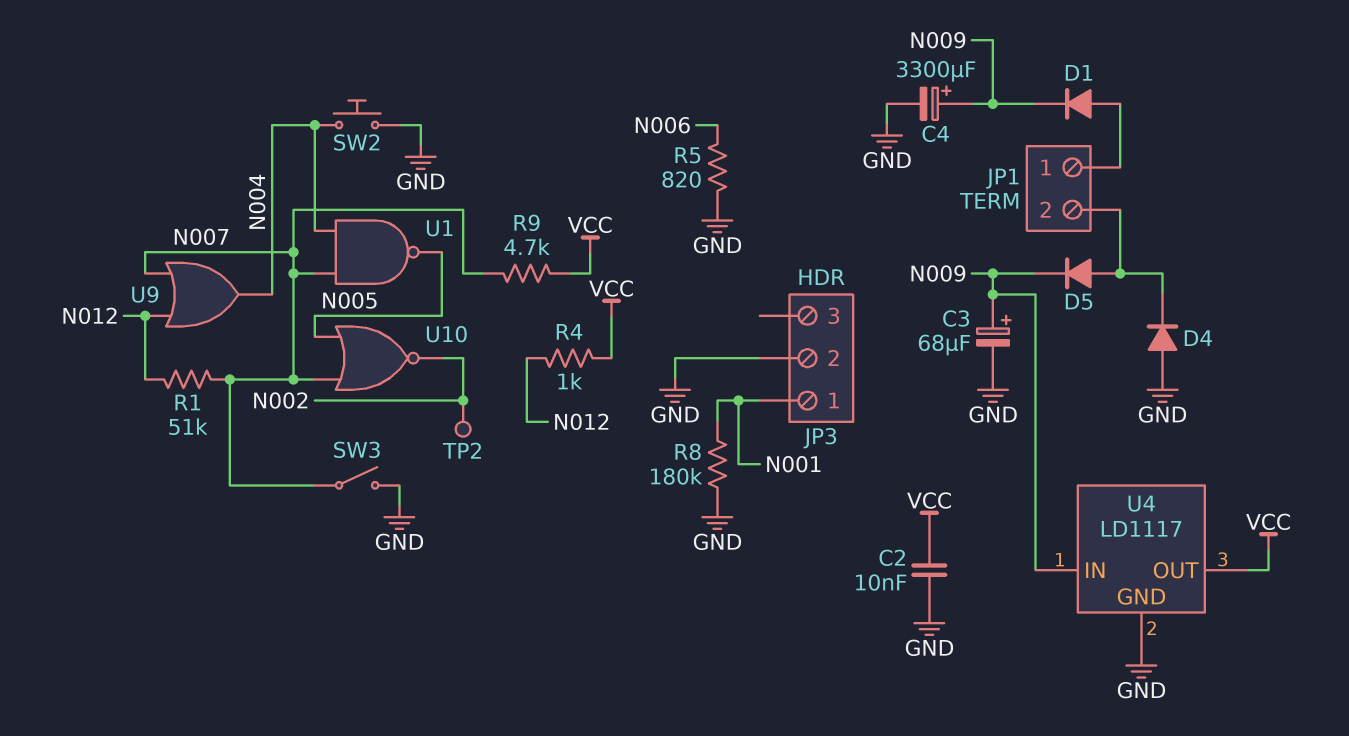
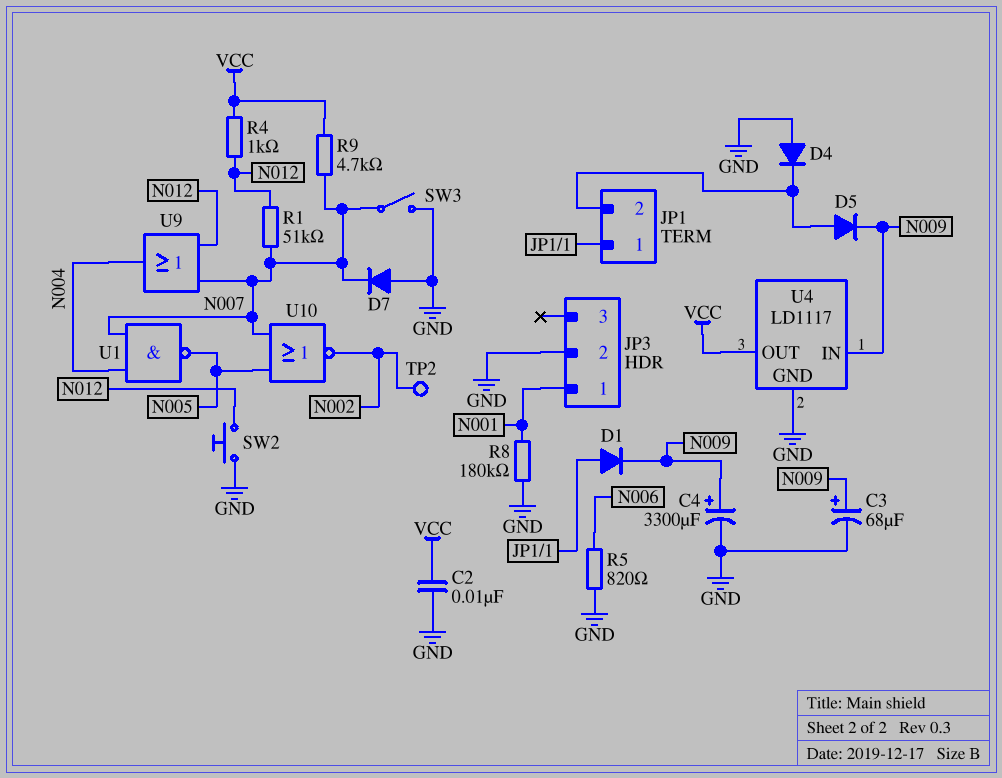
D7: none -> diode (A GND, K N007)
SW2: button (GND, N004) -> button (GND, N012)

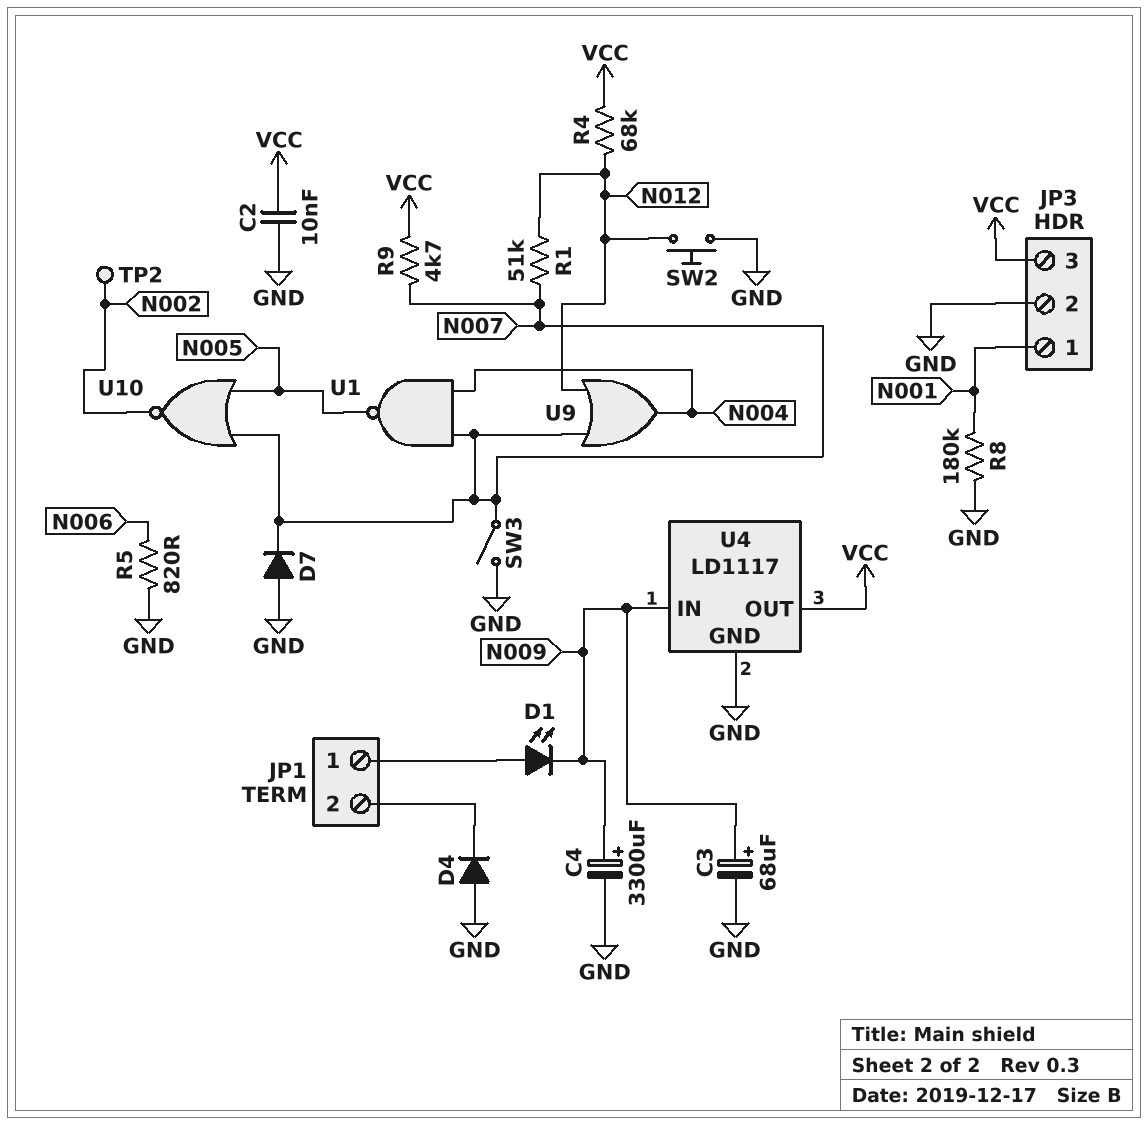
D1: diode (A JP1/1, K N009) -> LED (A JP1/1, K N009)
D5: diode (A JP1/2, K N009) -> none
JP3 pin 3: none -> VCC
R4: 1k (N012, VCC) -> 68k (N012, VCC)

